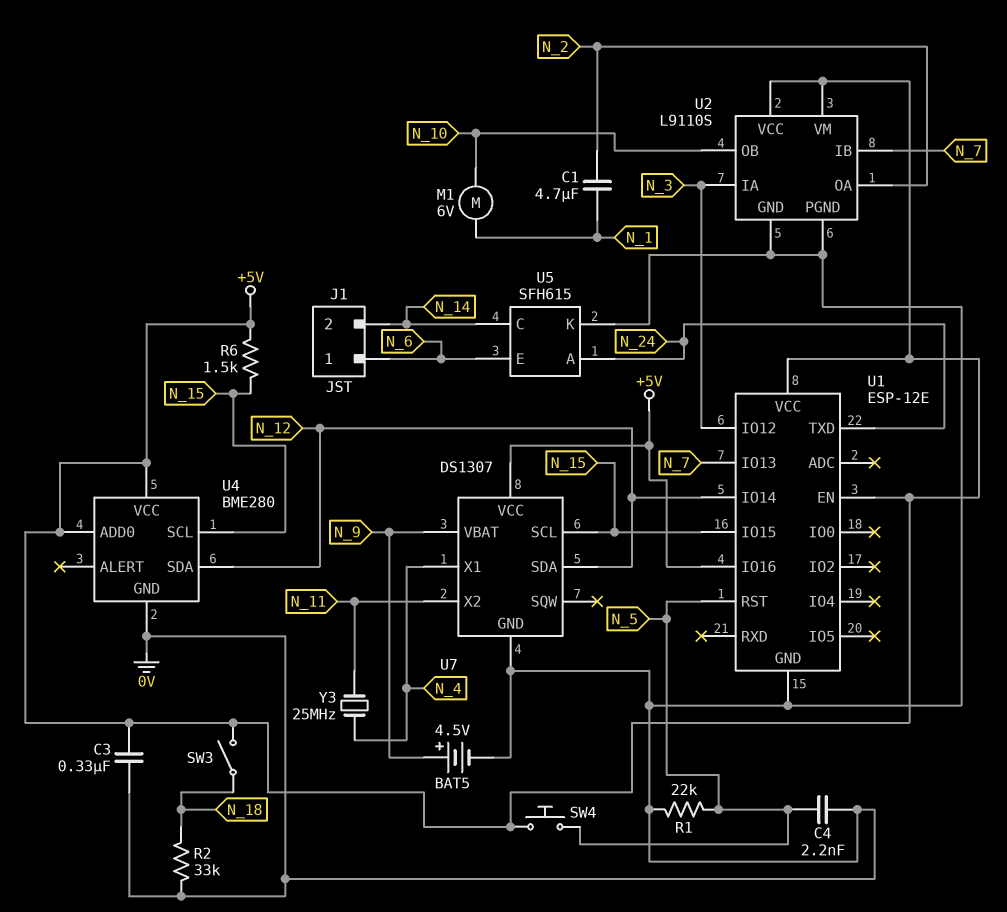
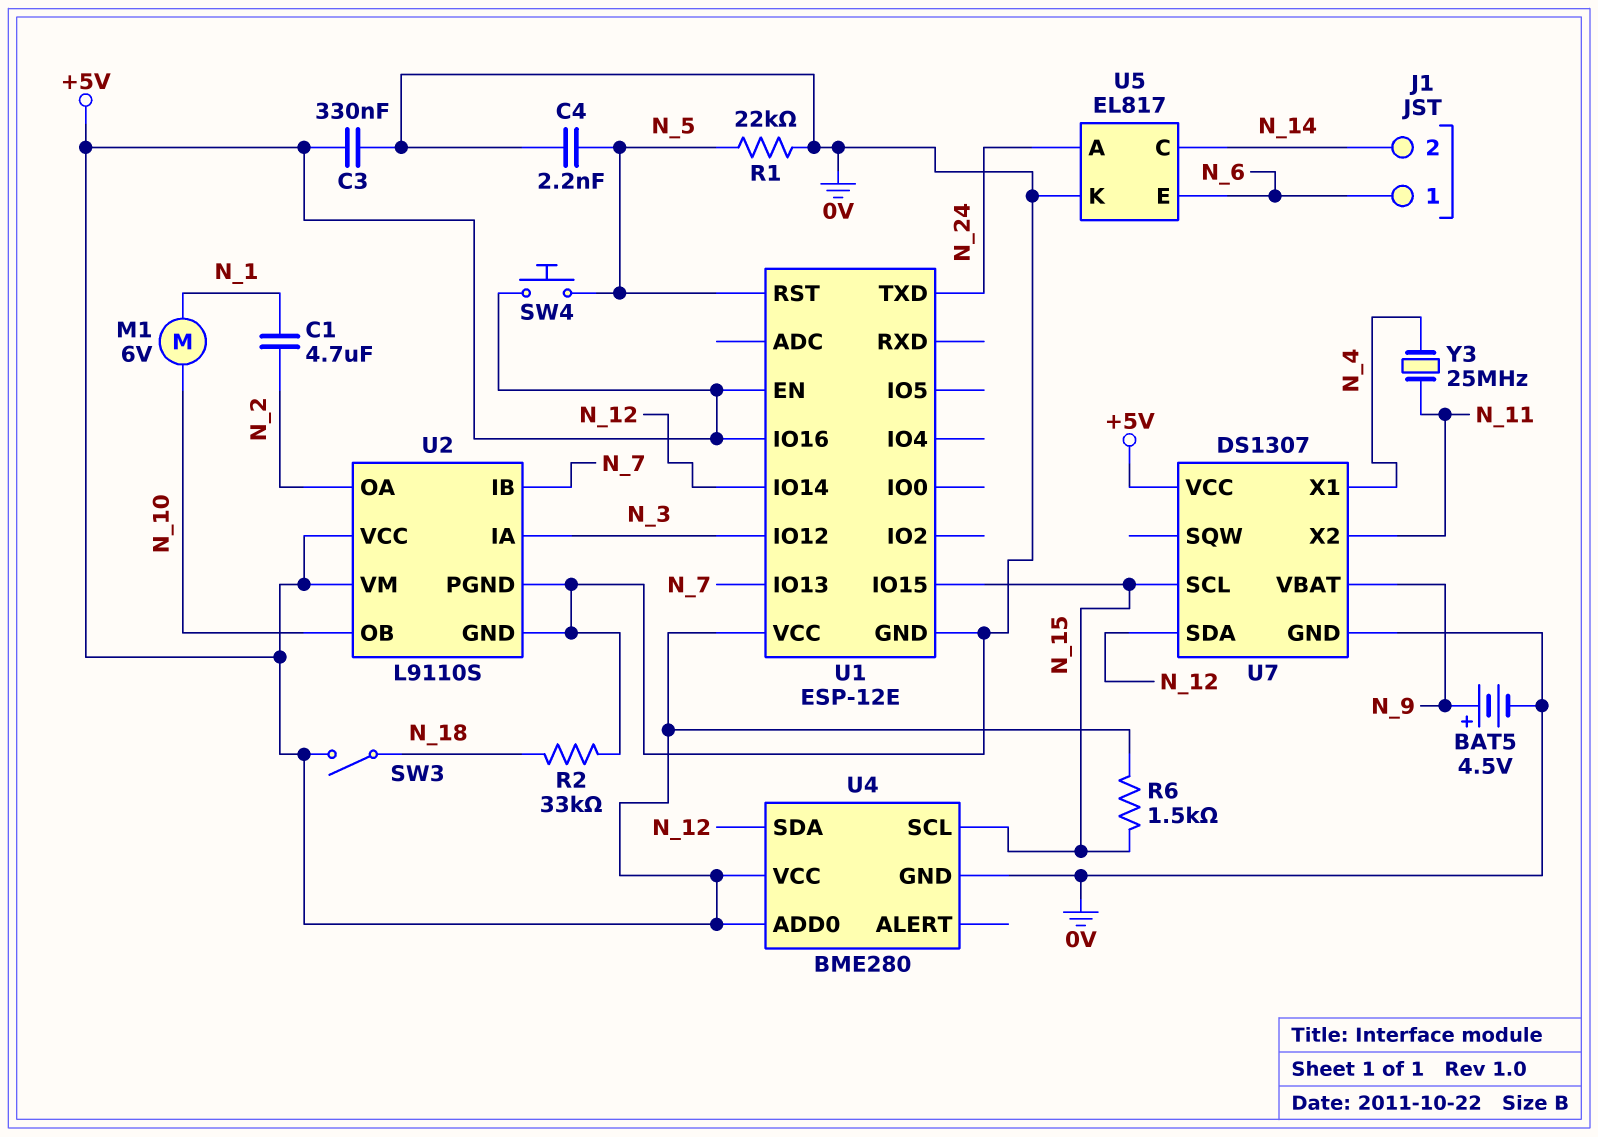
U5: SFH615 -> EL817

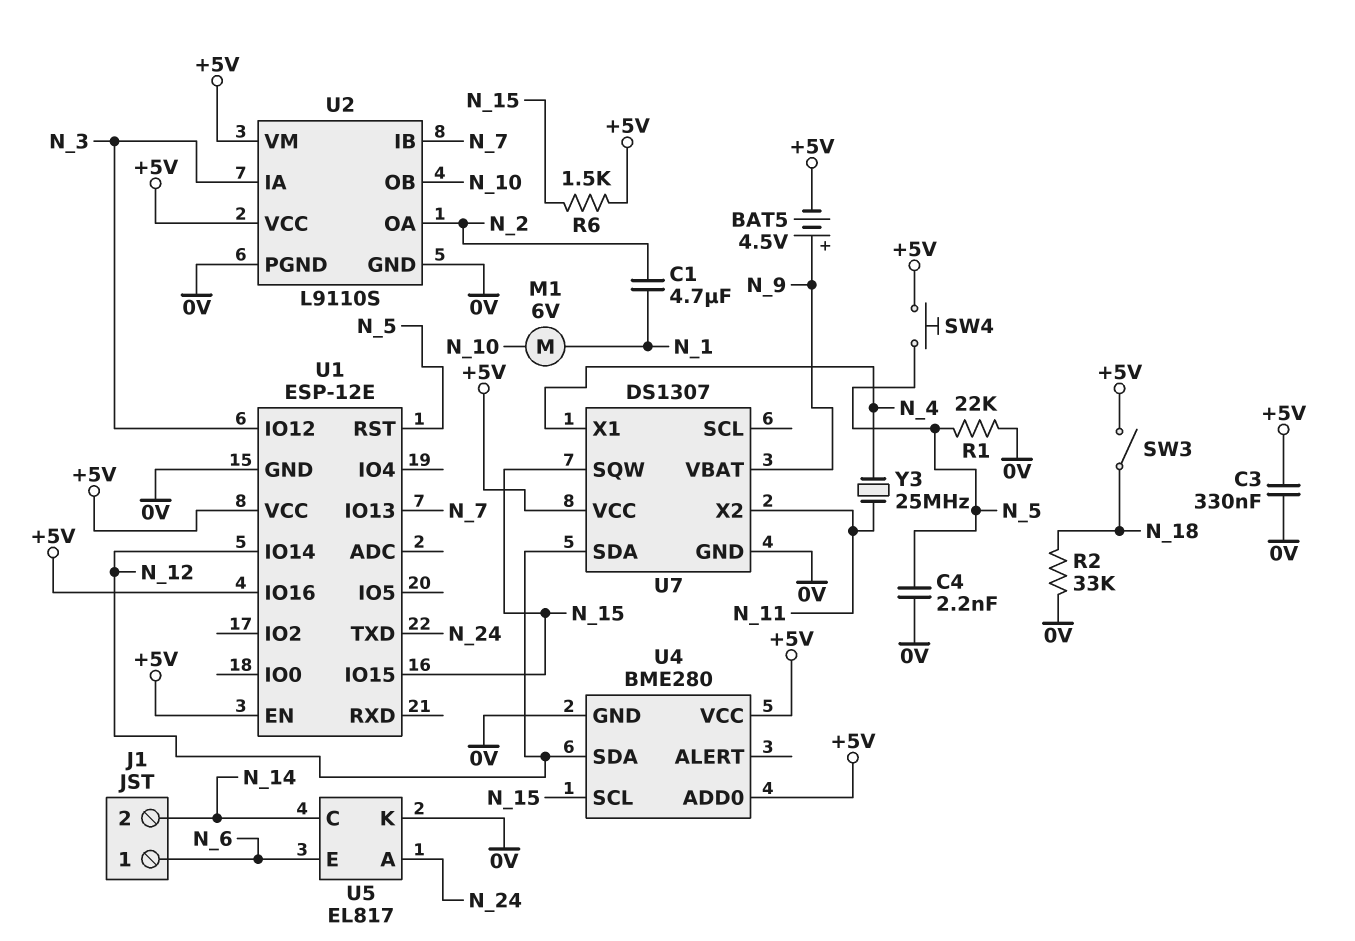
BAT5: 4.5V (plus N_9, minus 0V) -> 4.5V (plus N_9, minus +5V)
U7 pin SCL: N_15 -> none
U7 pin SQW: none -> N_15

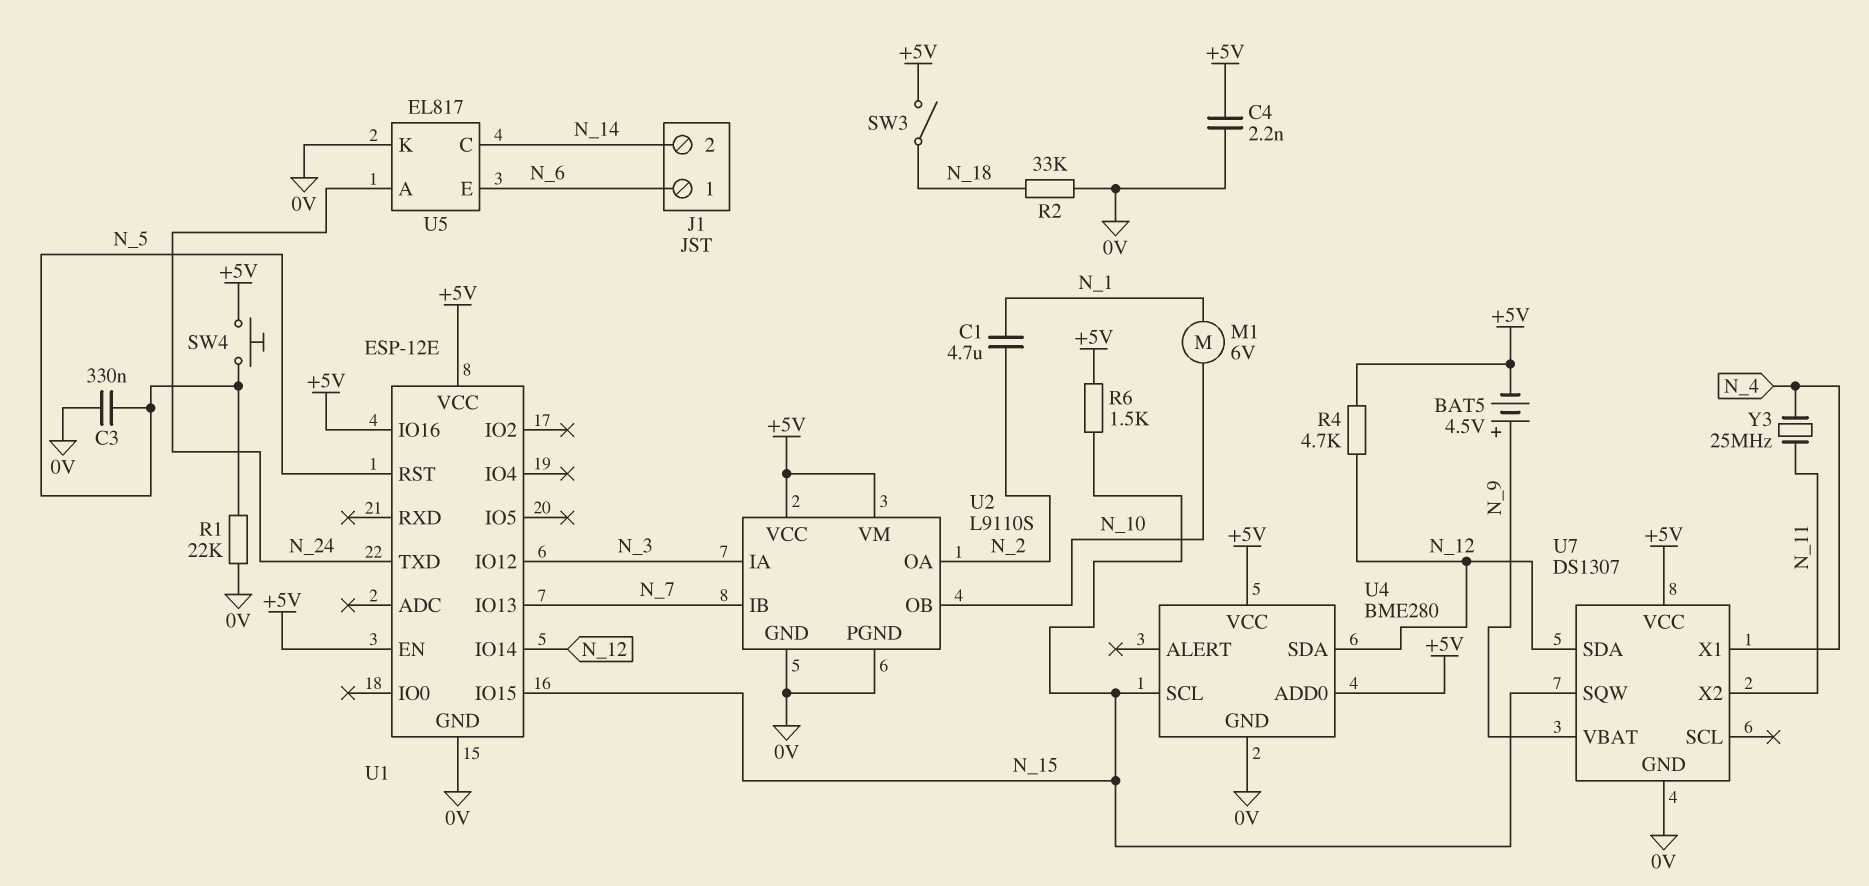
C3: 330nF (+5V, 0V) -> 330nF (0V, N_5)
C4: 2.2nF (0V, N_5) -> 2.2nF (+5V, 0V)
R4: none -> 4.7k (+5V, N_12)

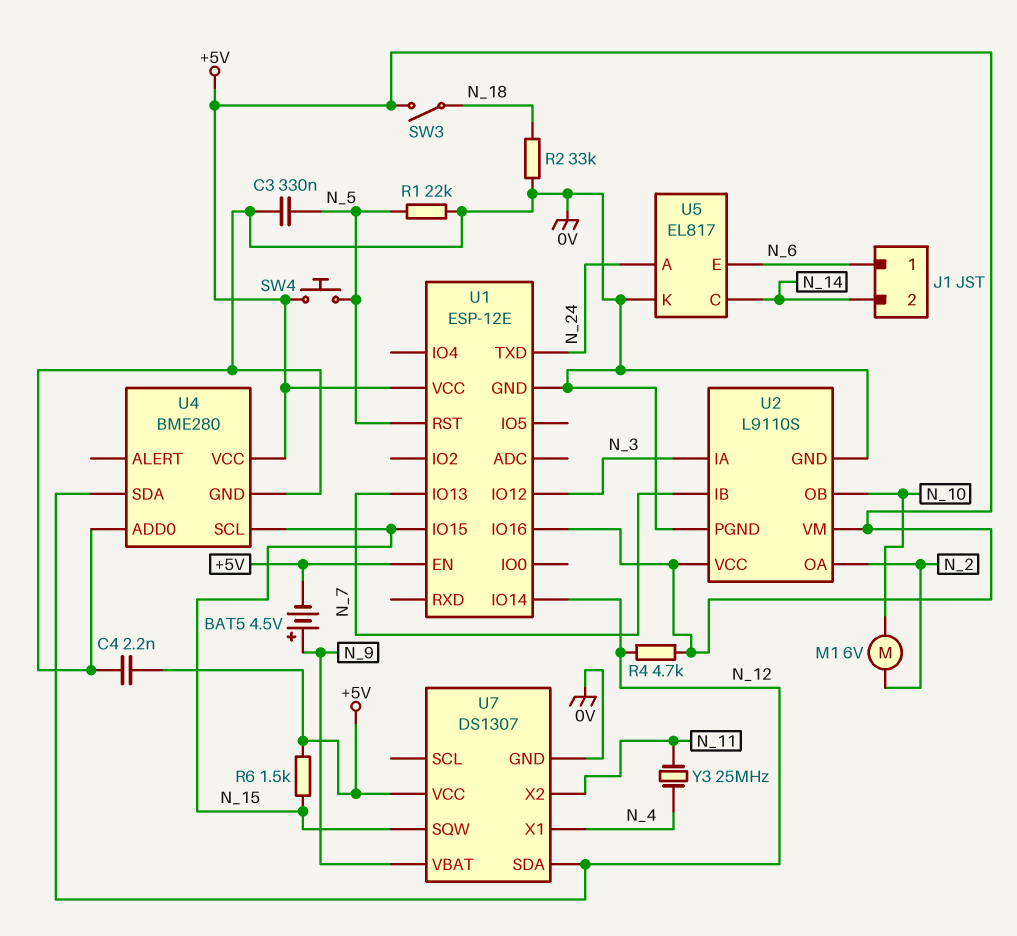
C1: 4.7uF (N_1, N_2) -> none
M1: motor 6V (N_1, N_10) -> motor 6V (N_2, N_10)
U4 pin ADD0: +5V -> 0V

